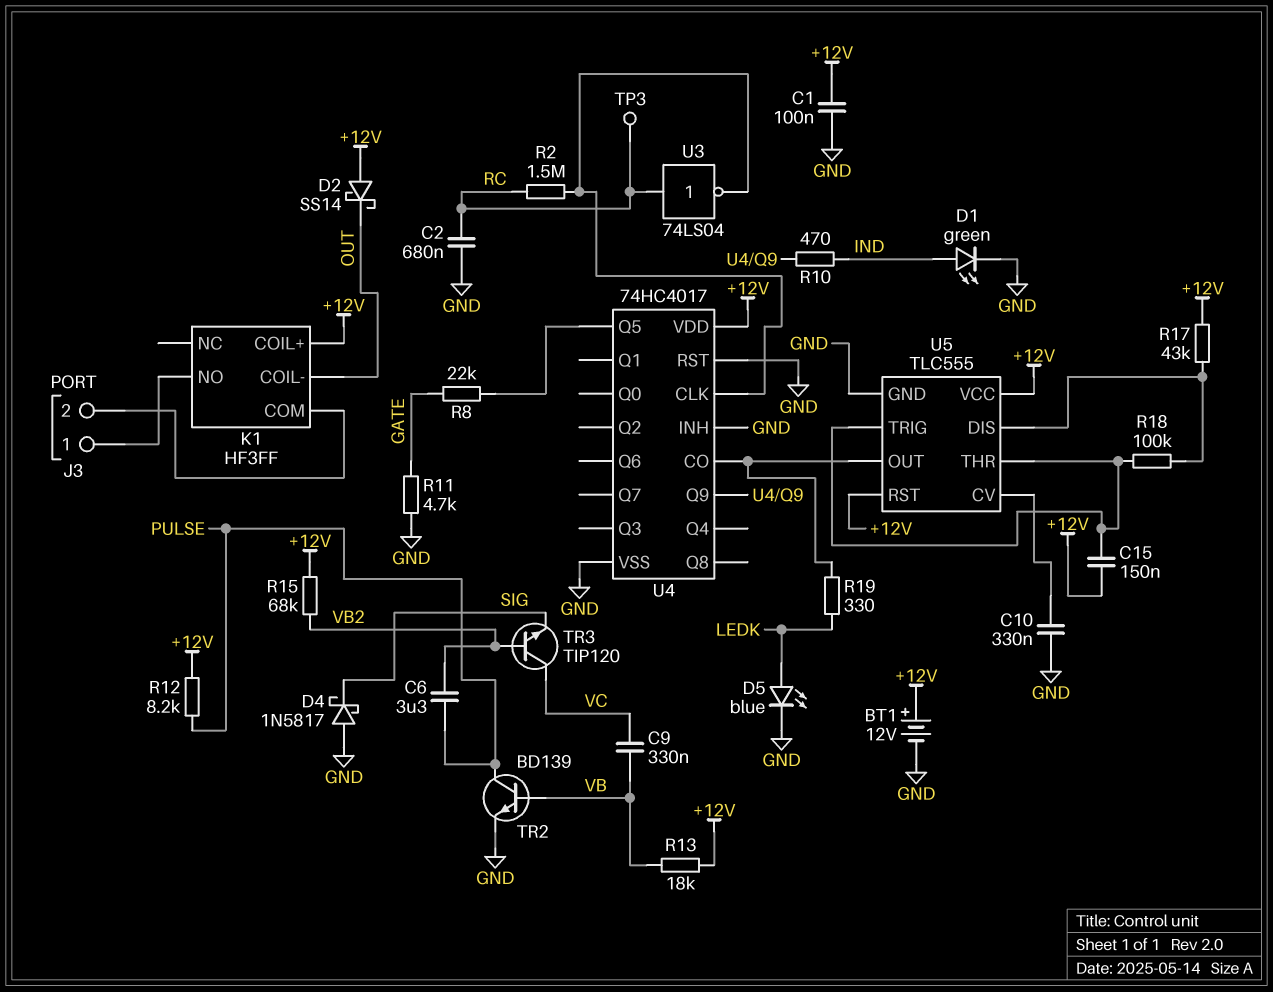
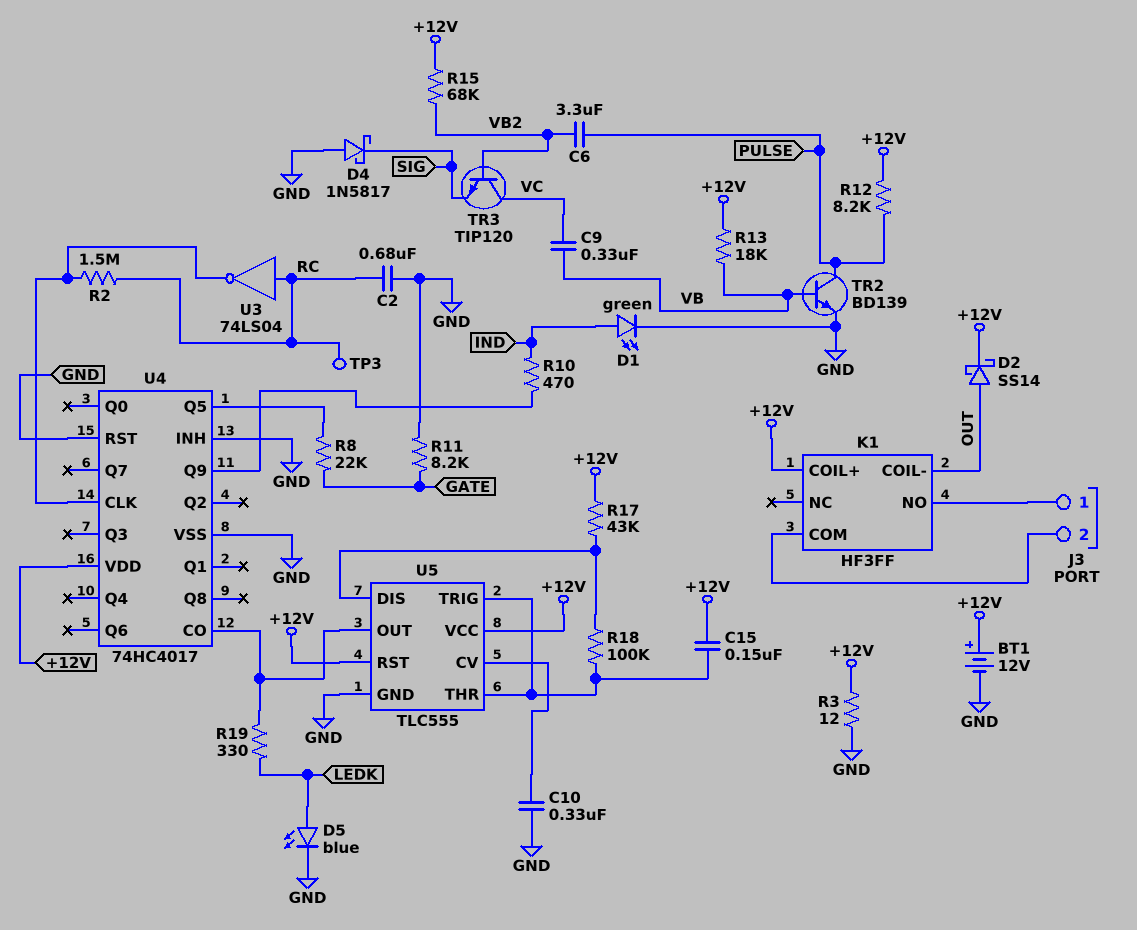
C1: 100nF (+12V, GND) -> none
D2: schottky SS14 (A +12V, K OUT) -> schottky SS14 (A OUT, K +12V)
R3: none -> 12 (+12V, GND)
R11: 4.7k (GATE, GND) -> 8.2k (GATE, GND)

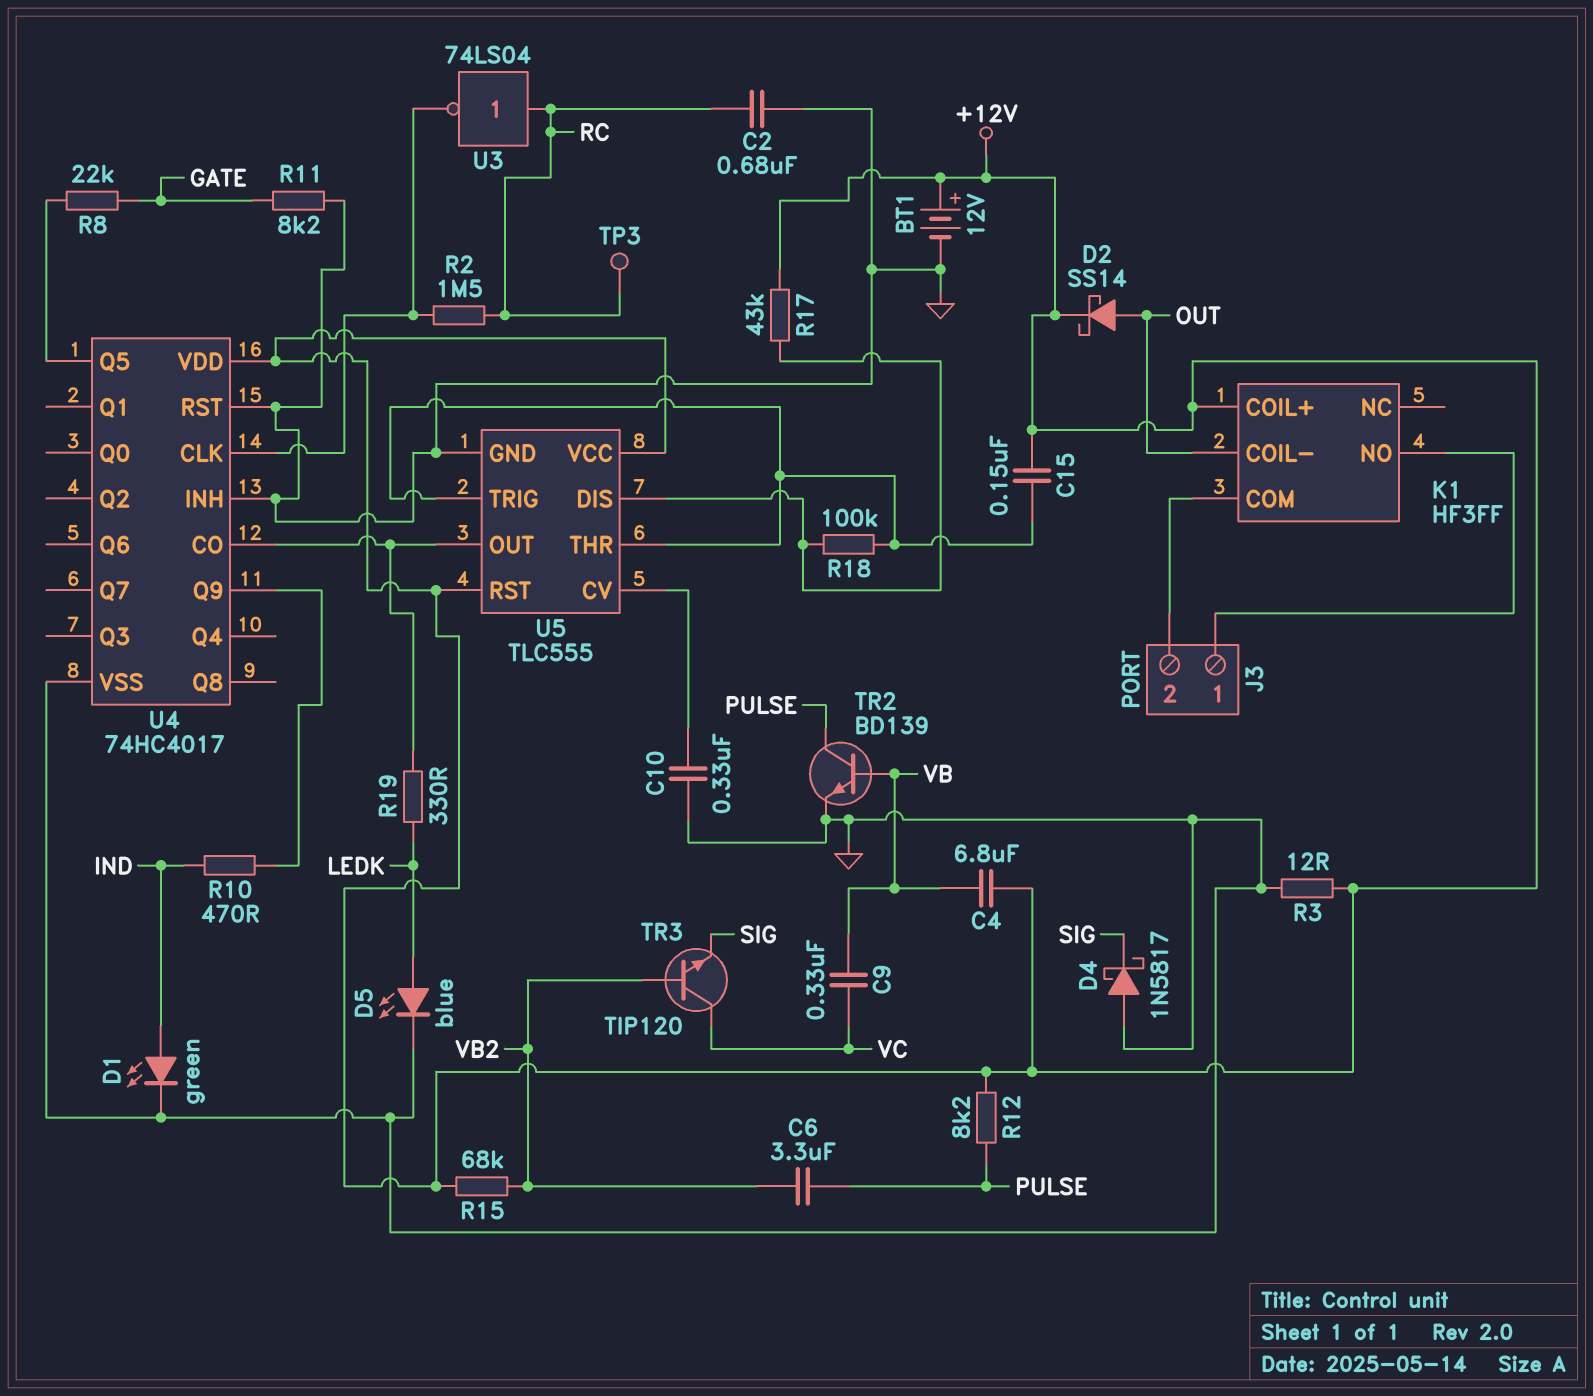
C4: none -> 6.8uF (+12V, VB)
R13: 18k (+12V, VB) -> none

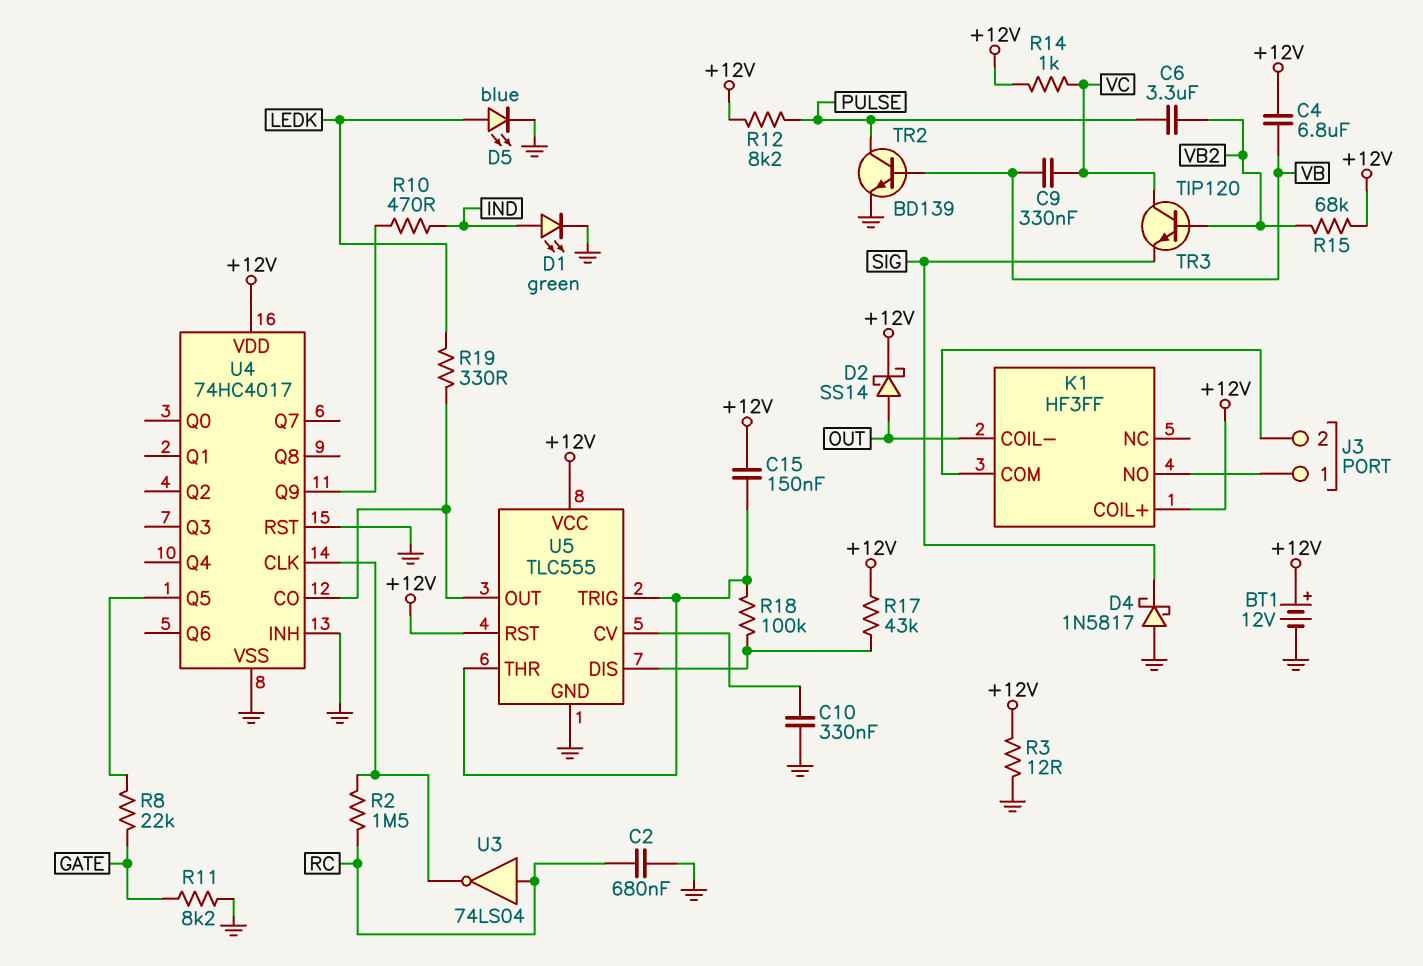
R14: none -> 1k (+12V, VC)
TP3: test point (RC) -> none

